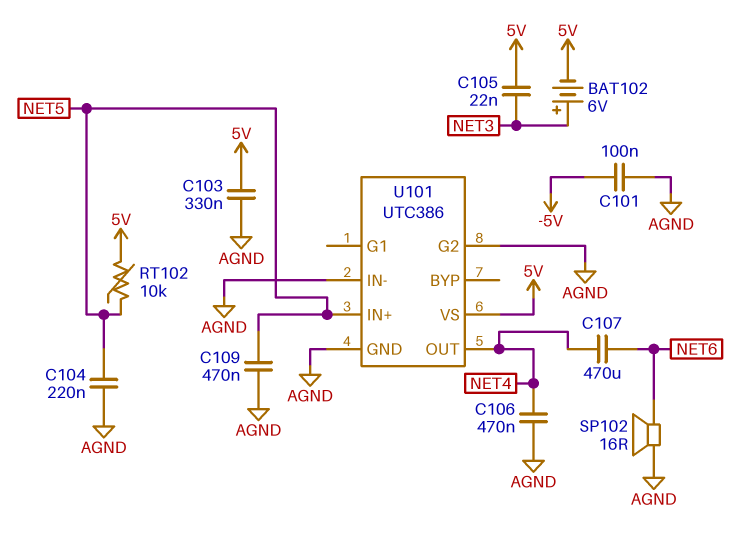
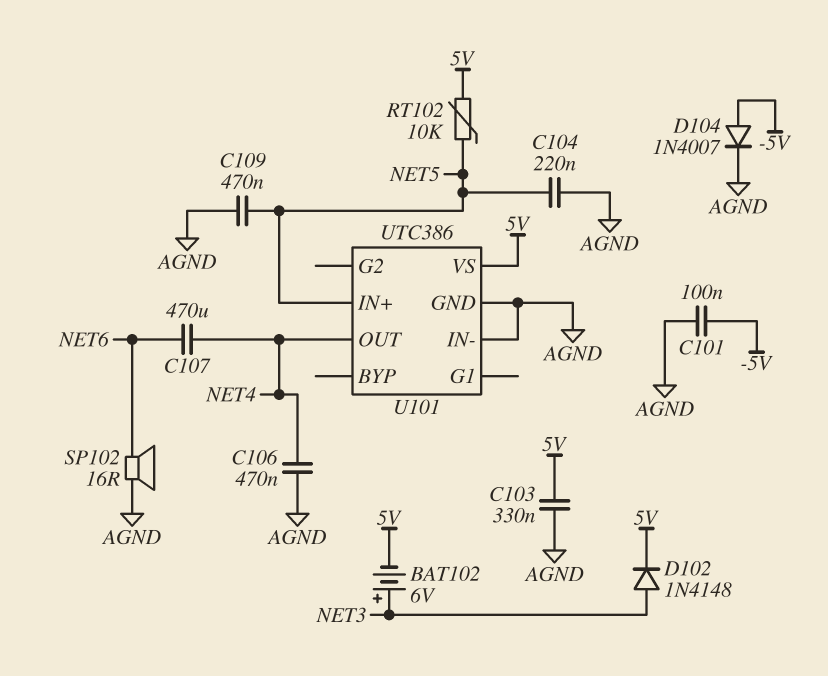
C105: 22nF (5V, NET3) -> none
D102: none -> diode 1N4148 (A NET3, K 5V)
D104: none -> diode 1N4007 (A -5V, K AGND)
U101 pin G2: AGND -> none

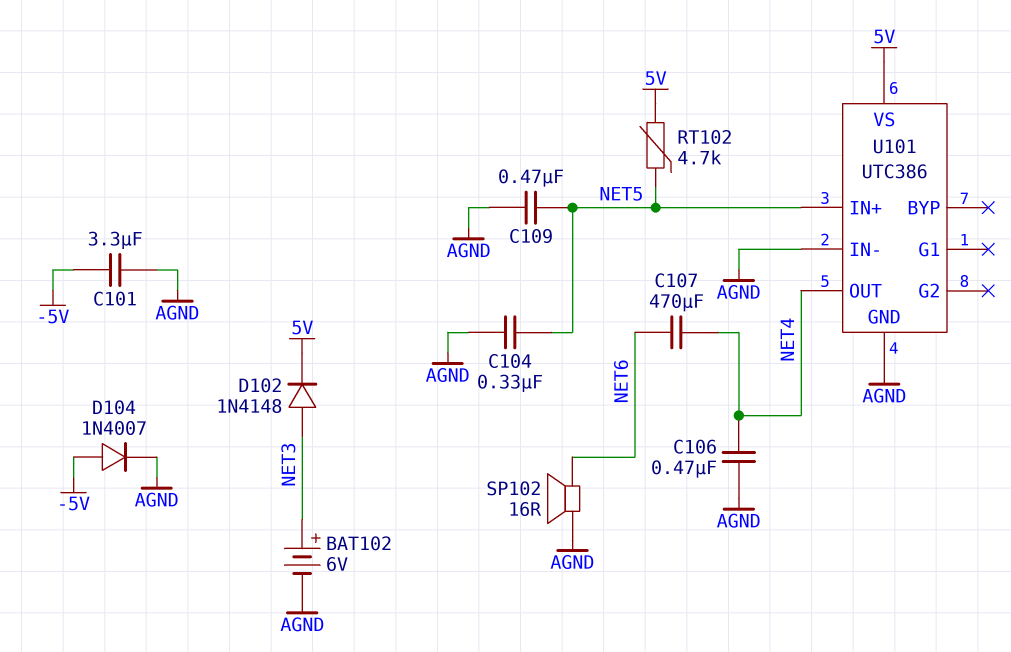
BAT102: 6V (plus NET3, minus 5V) -> 6V (plus NET3, minus AGND)
C101: 100nF (-5V, AGND) -> 3.3uF (-5V, AGND)
C103: 330nF (5V, AGND) -> none
C104: 220nF (AGND, NET5) -> 330nF (AGND, NET5)
RT102: 10k (5V, NET5) -> 4.7k (5V, NET5)

